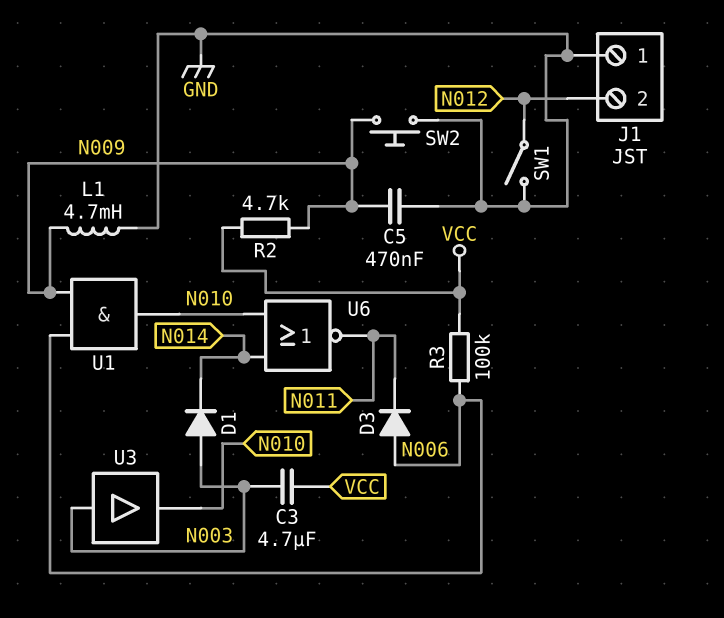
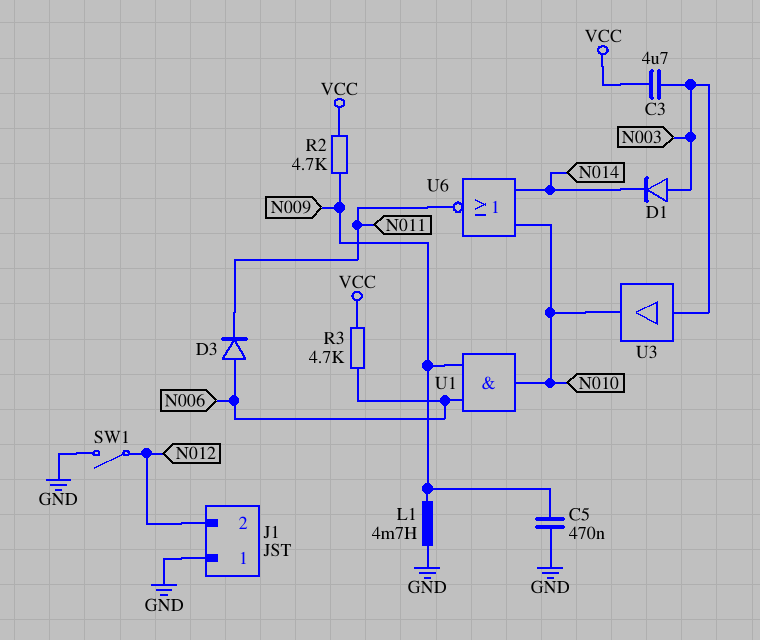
R3: 100k (N006, VCC) -> 4.7k (N006, VCC)
SW2: button (GND, N009) -> none

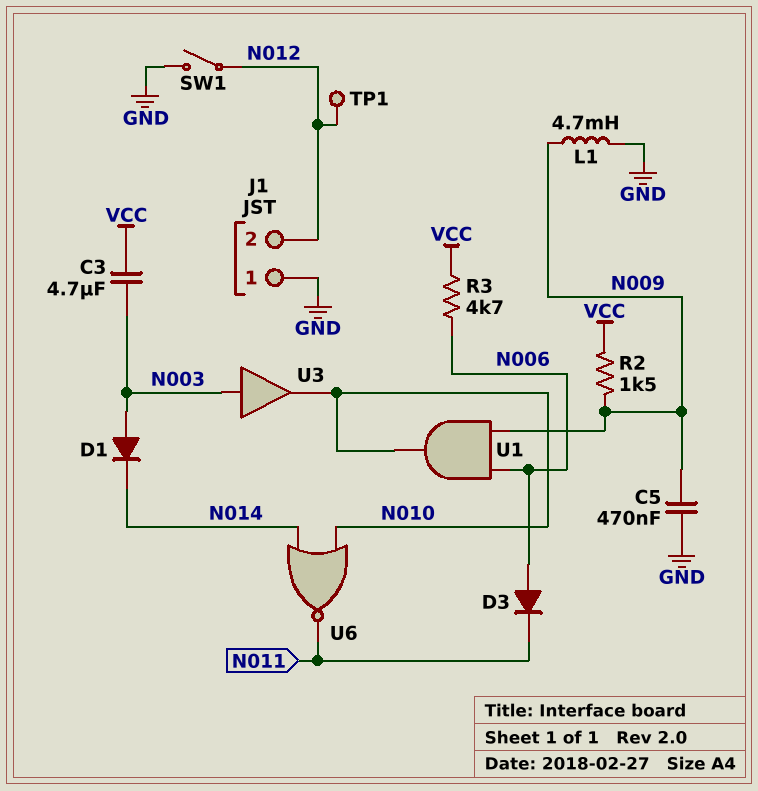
R2: 4.7k (N009, VCC) -> 1.5k (N009, VCC)
TP1: none -> test point (N012)

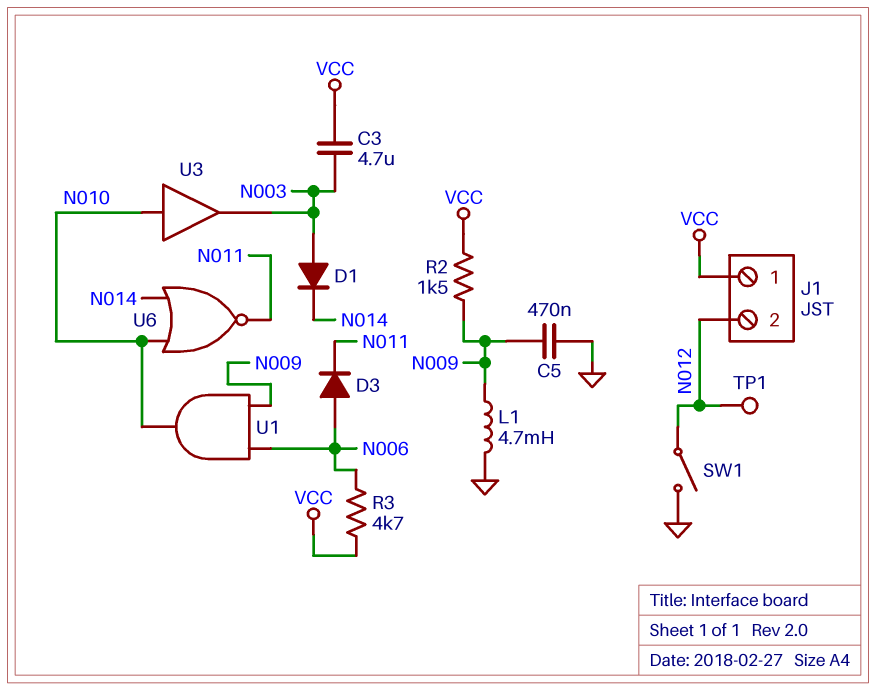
J1 pin 1: GND -> VCC
U3: buffer (in N003, out N010) -> buffer (in N010, out N003)

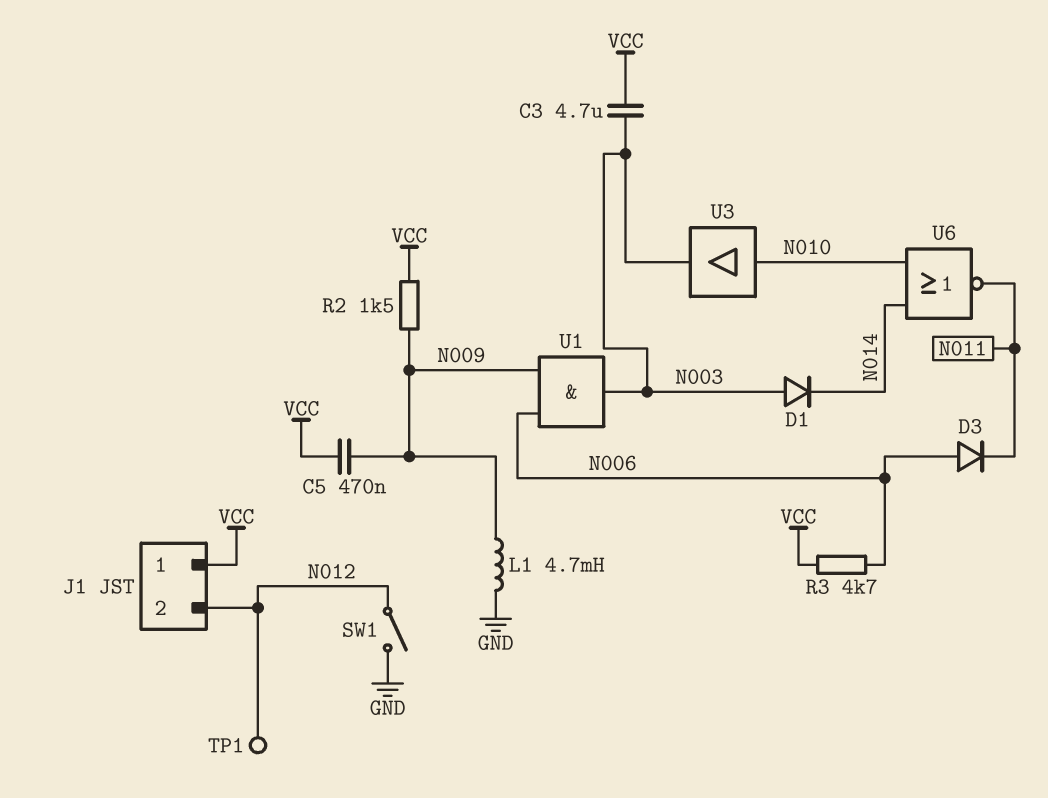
C5: 470nF (GND, N009) -> 470nF (N009, VCC)
U1: AND (in N006, in N009, out N010) -> AND (in N006, in N009, out N003)

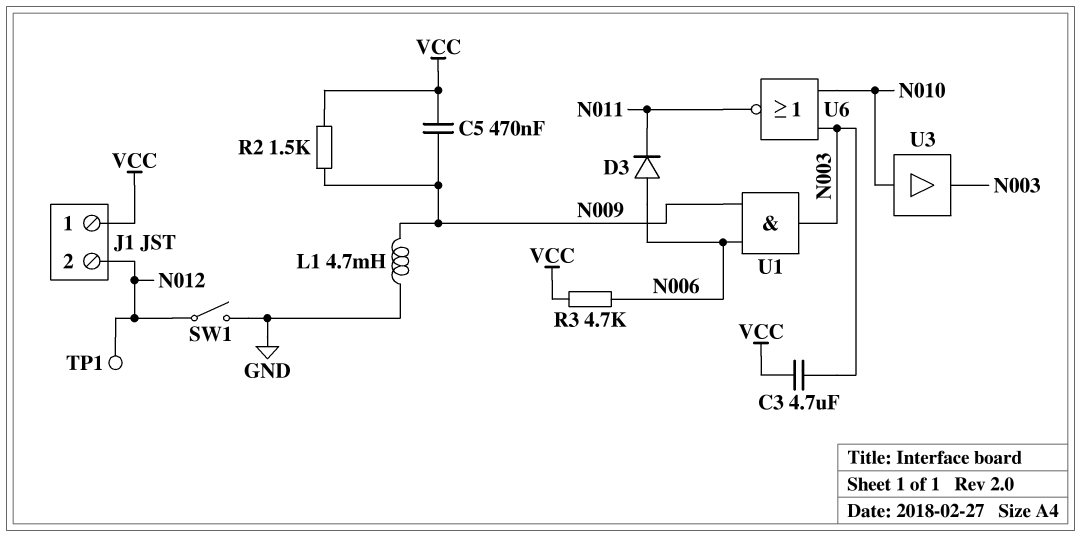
D1: diode (A N003, K N014) -> none
U6: NOR (in N010, in N014, out N011) -> NOR (in N003, in N010, out N011)

